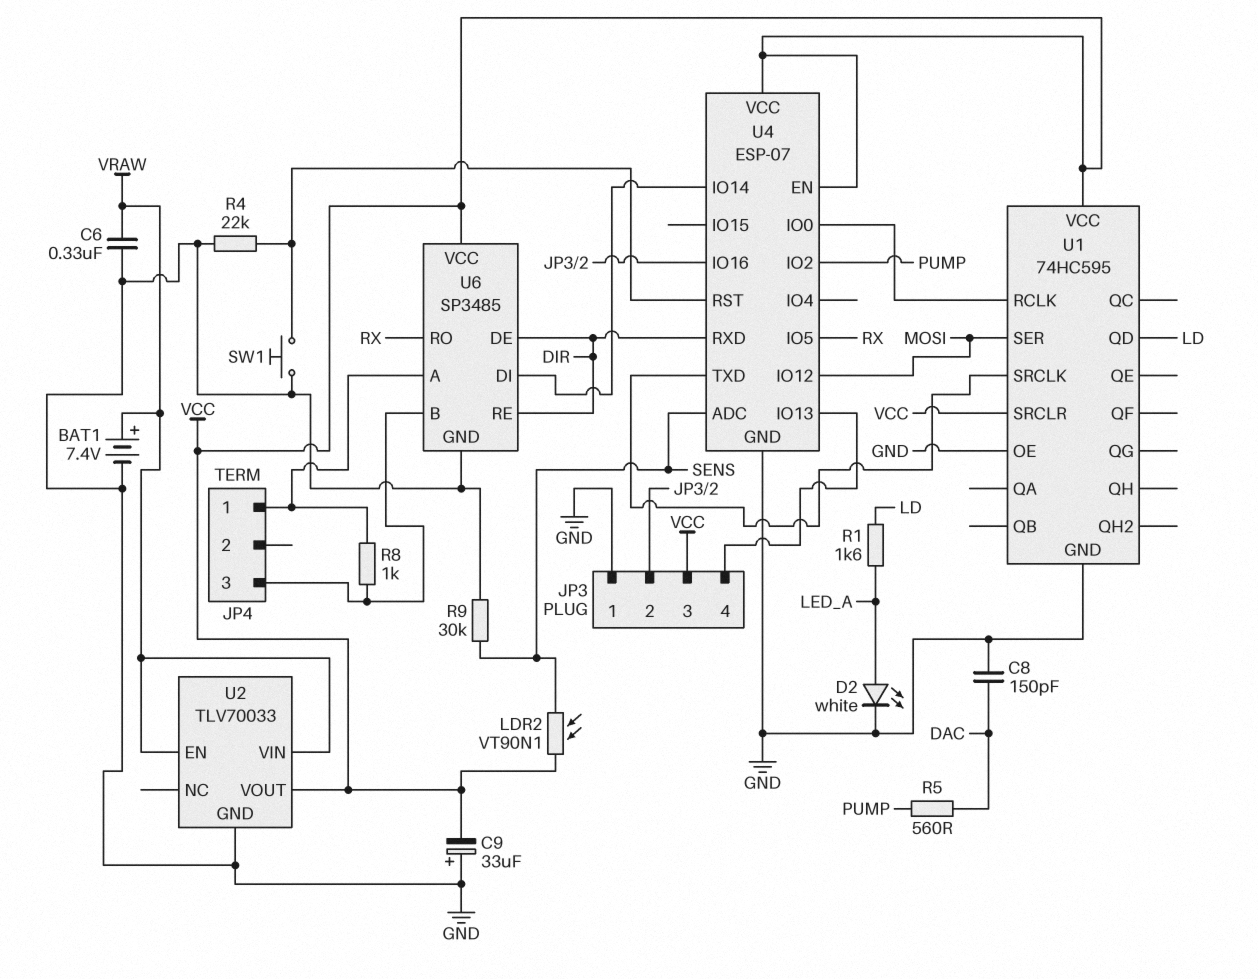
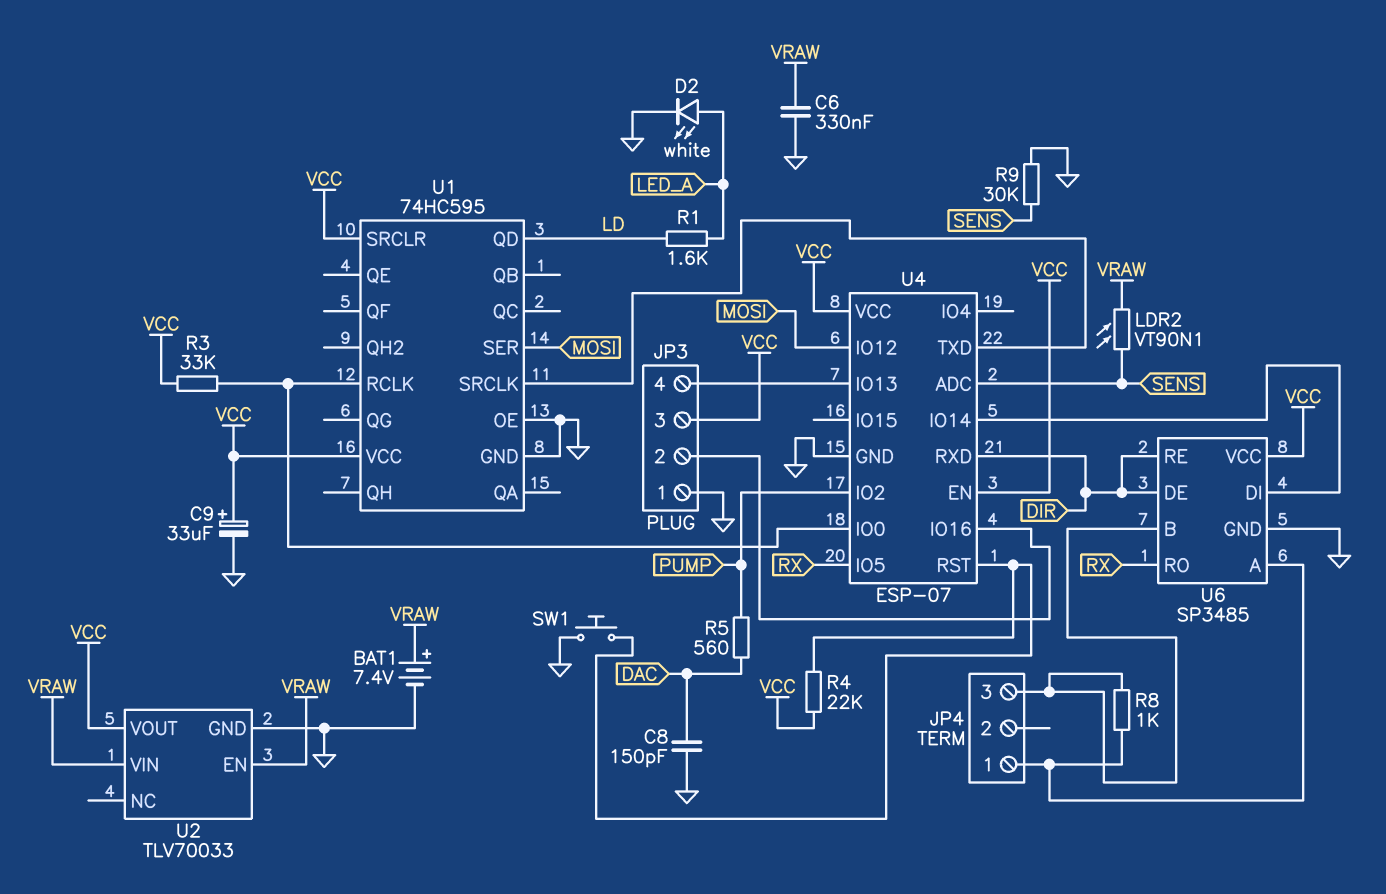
C9: 33uF (plus GND, minus VCC) -> 33uF (plus VCC, minus GND)
LDR2: VT90N1 (SENS, VCC) -> VT90N1 (SENS, VRAW)
R3: none -> 33k (U1/RCLK, VCC)
R4: 22k (GND, U4/RST) -> 22k (U4/RST, VCC)

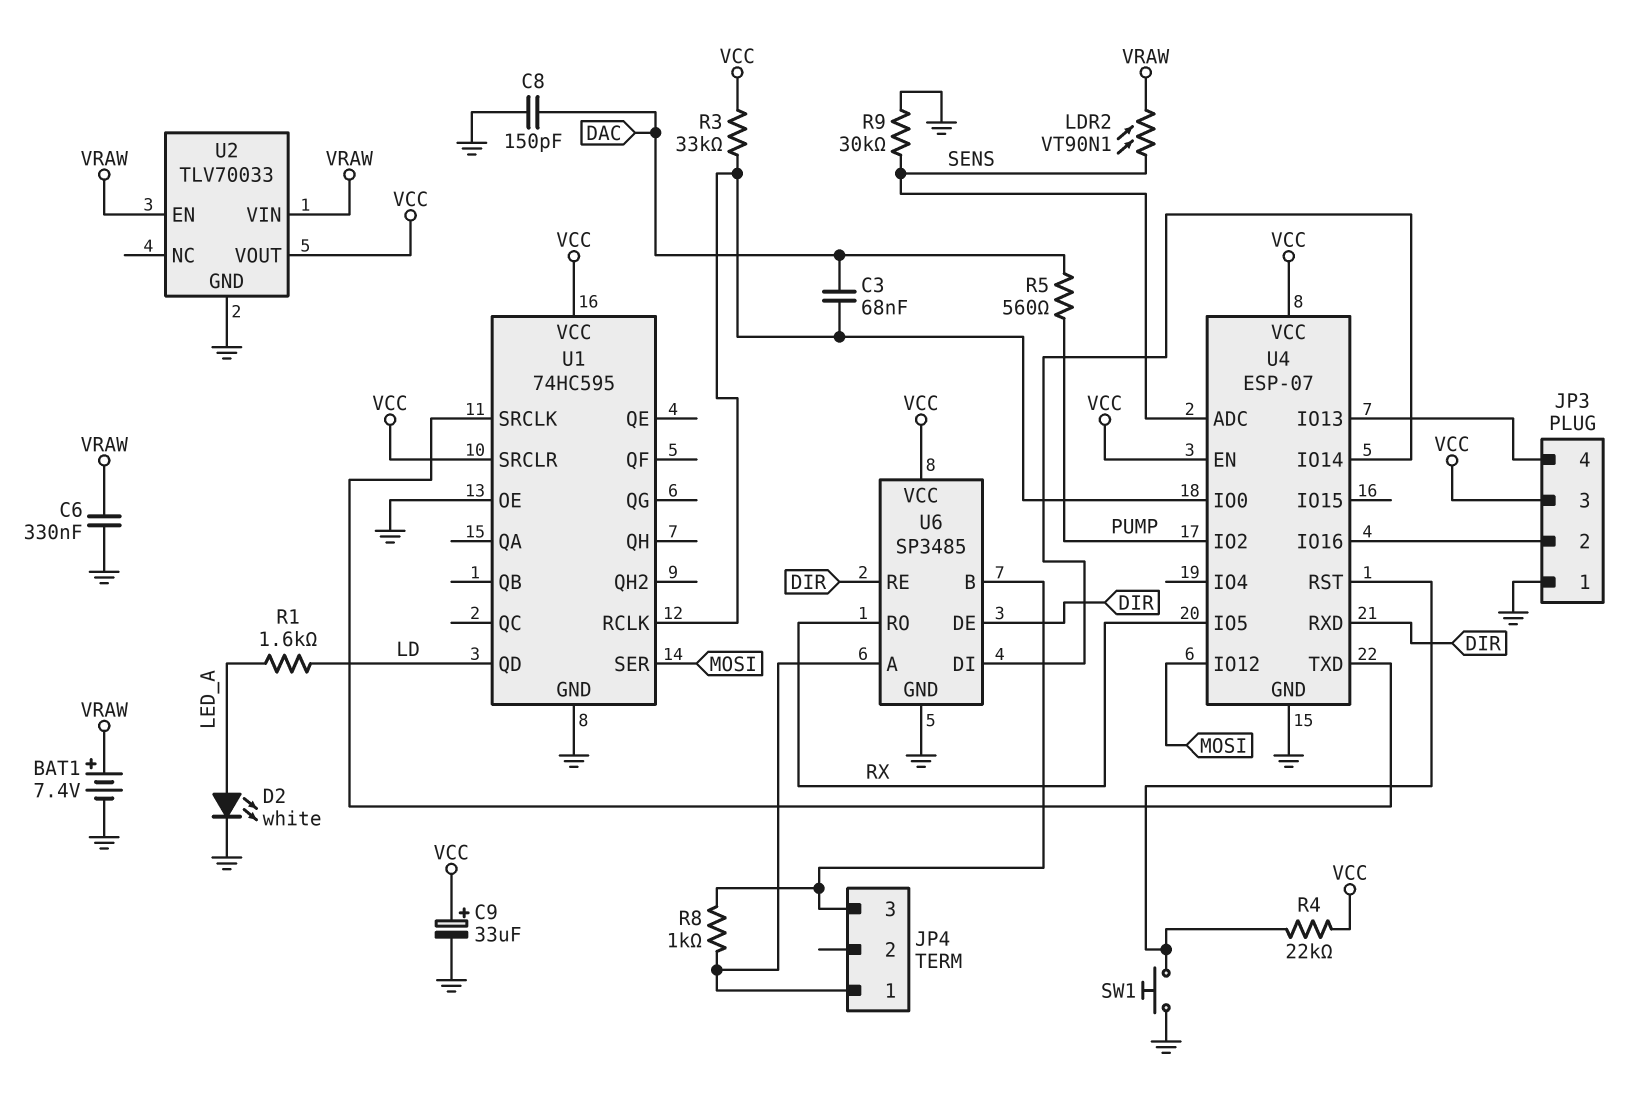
C3: none -> 68nF (DAC, U1/RCLK)

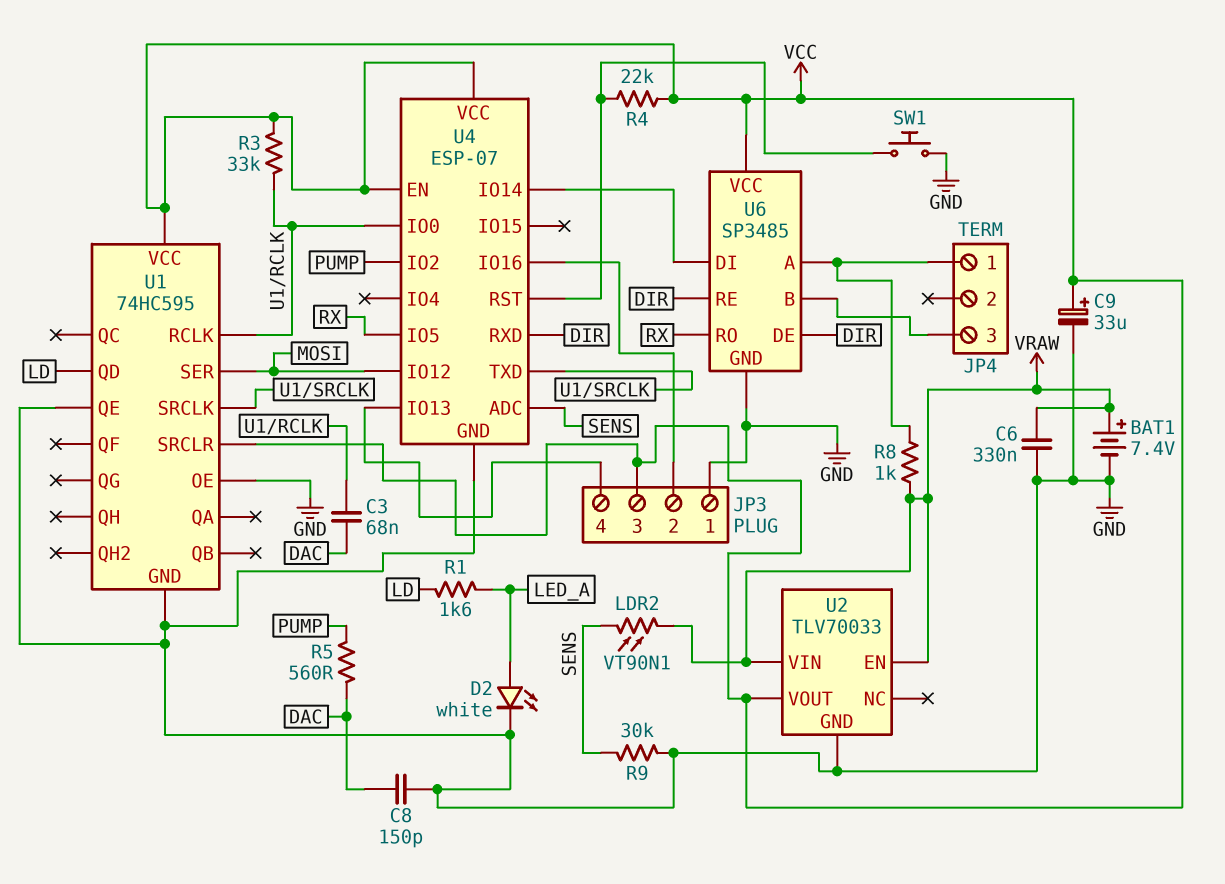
R8: 1k (JP4/1, JP4/3) -> 1k (JP4/1, VRAW)
U1 pin QE: none -> GND

